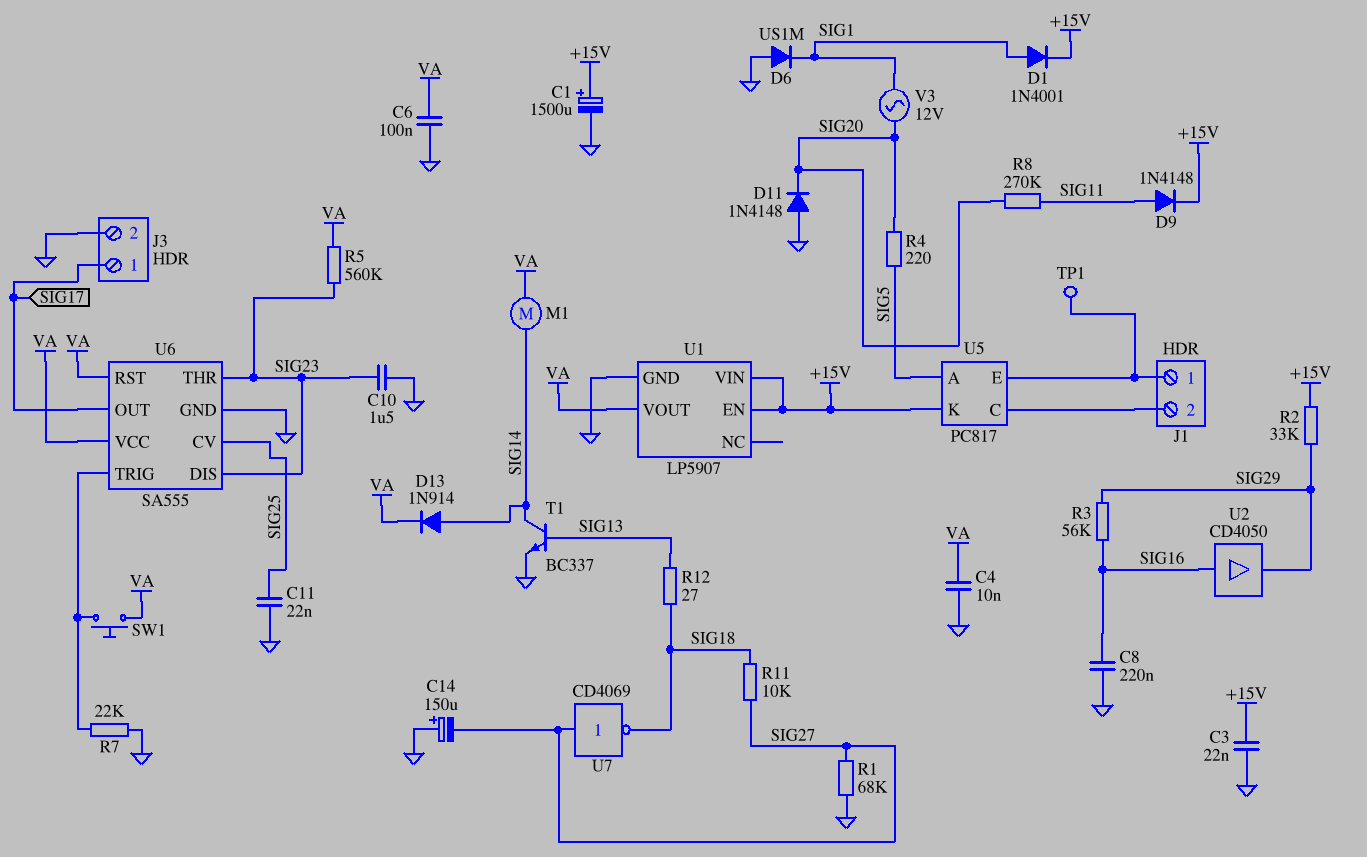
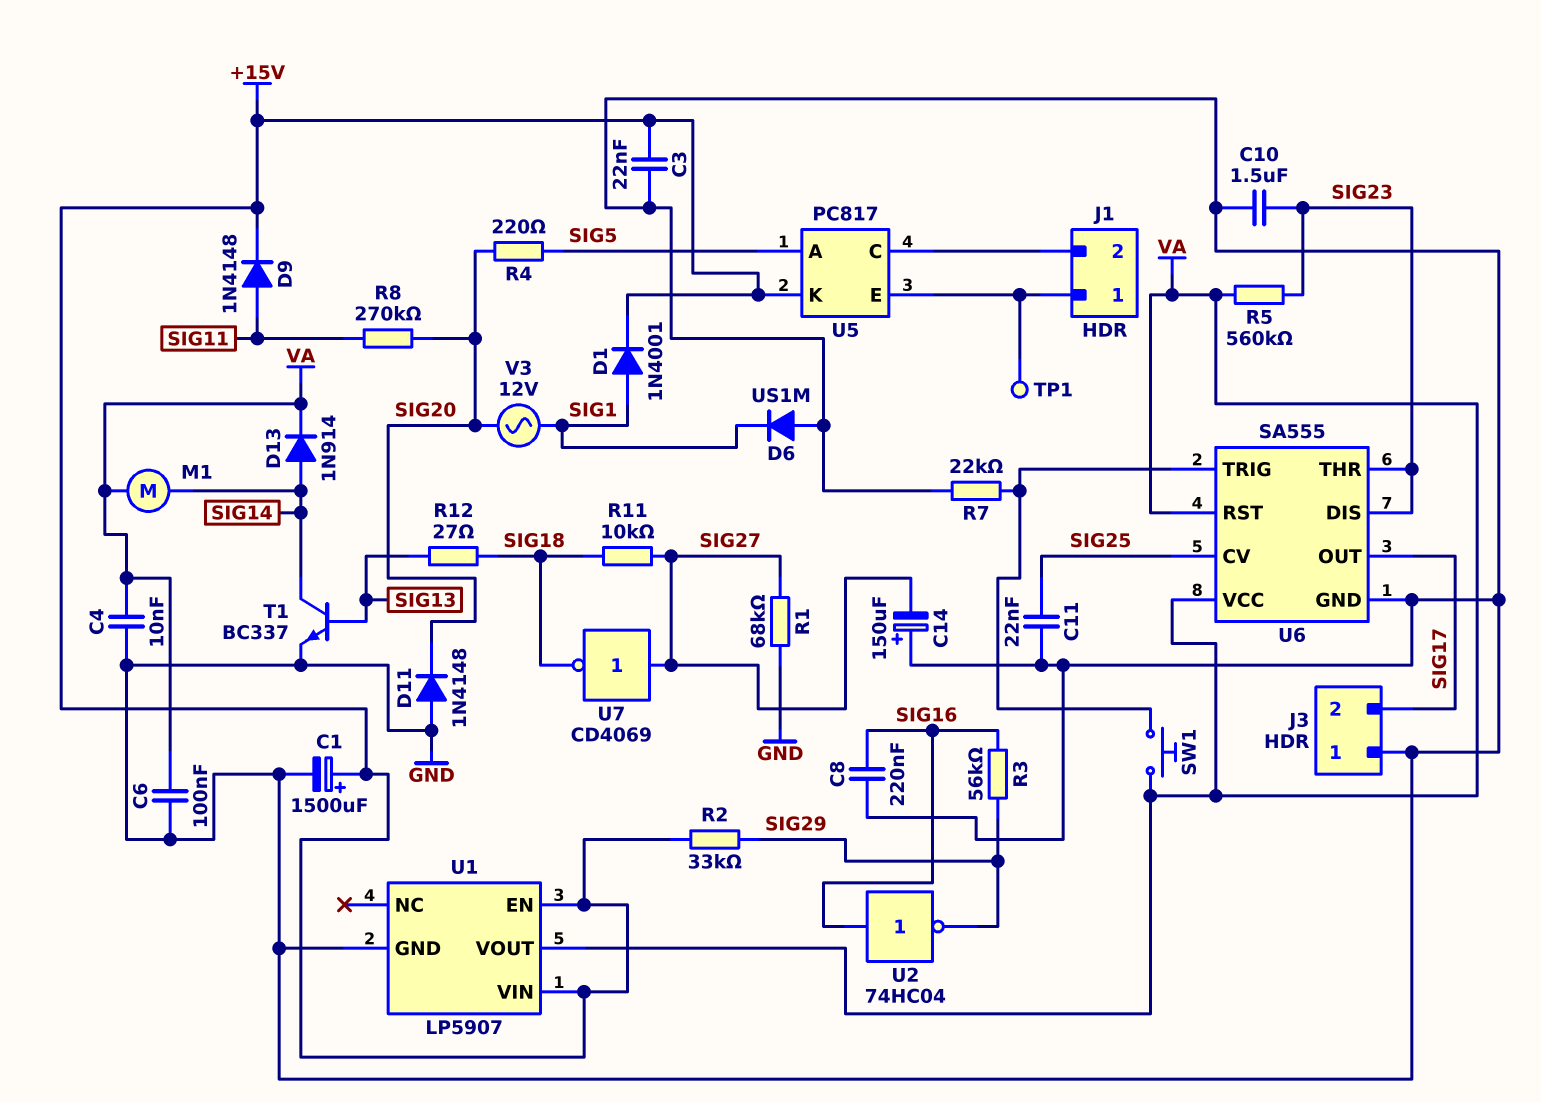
J3 pin 1: SIG17 -> GND
J3 pin 2: GND -> SIG17
U2: buffer CD4050 (in SIG16, out SIG29) -> NOT 74HC04 (in SIG16, out SIG29)

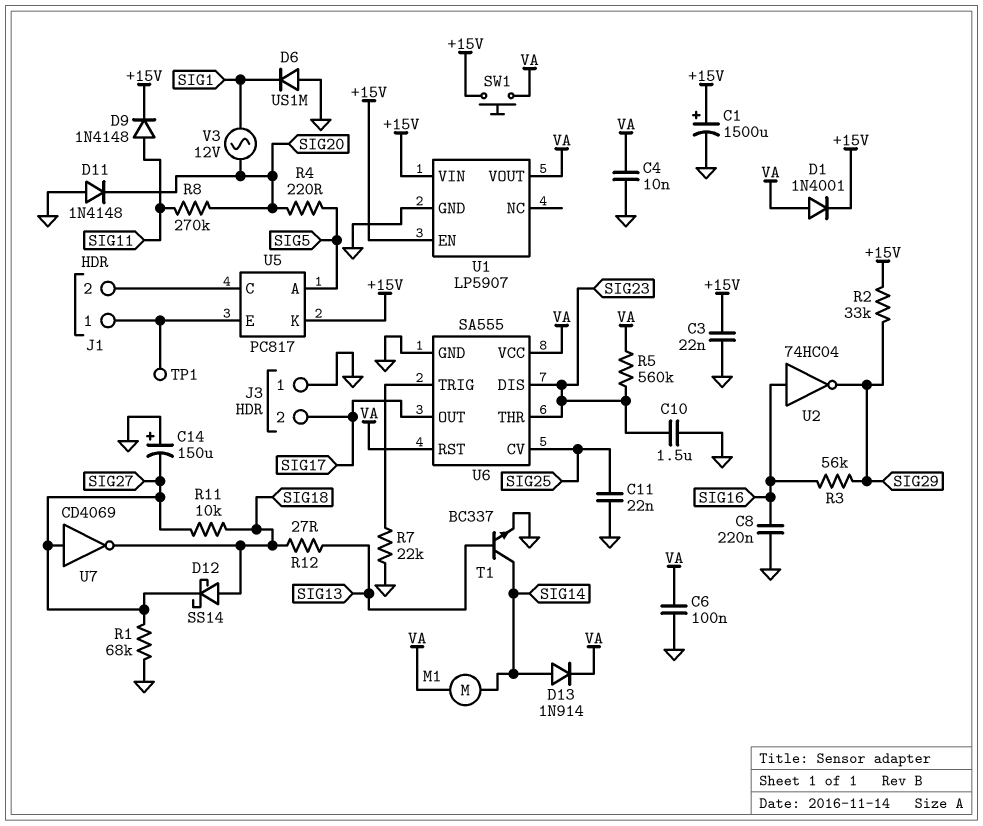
D1: diode 1N4001 (A SIG1, K +15V) -> diode 1N4001 (A VA, K +15V)
D12: none -> schottky SS14 (A SIG18, K SIG27)
SW1: button (U6/TRIG, VA) -> button (+15V, VA)

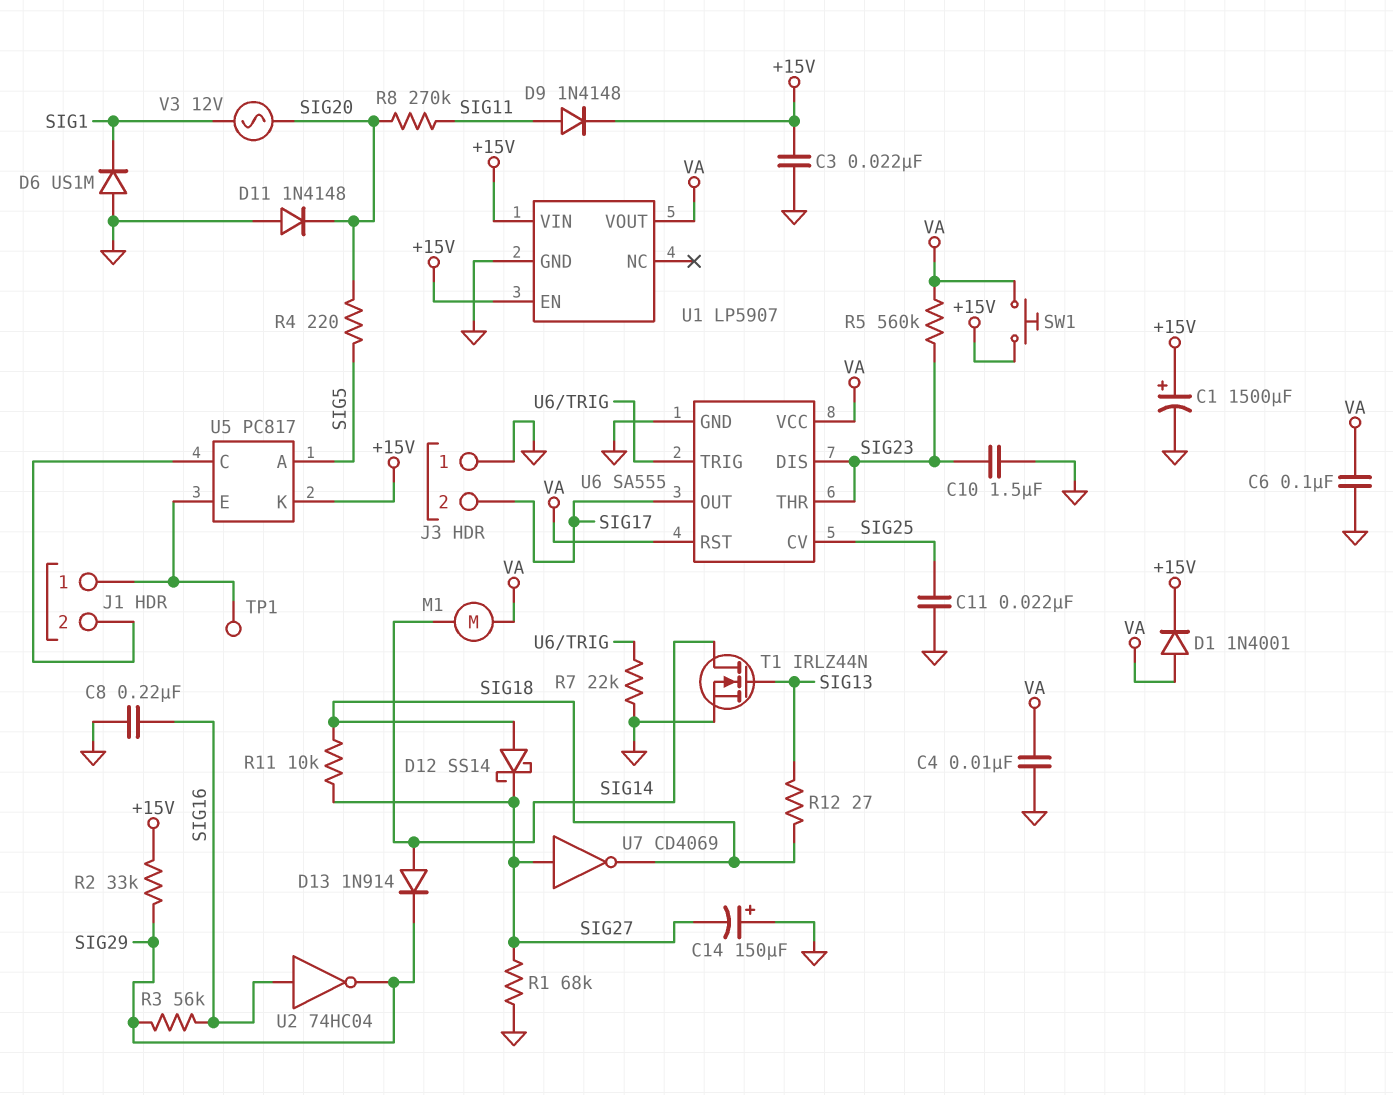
D13: diode 1N914 (A SIG14, K VA) -> diode 1N914 (A SIG14, K SIG29)
T1: NPN BC337 (B SIG13, C SIG14, E GND) -> NMOS IRLZ44N (G SIG13, D SIG14, S GND)

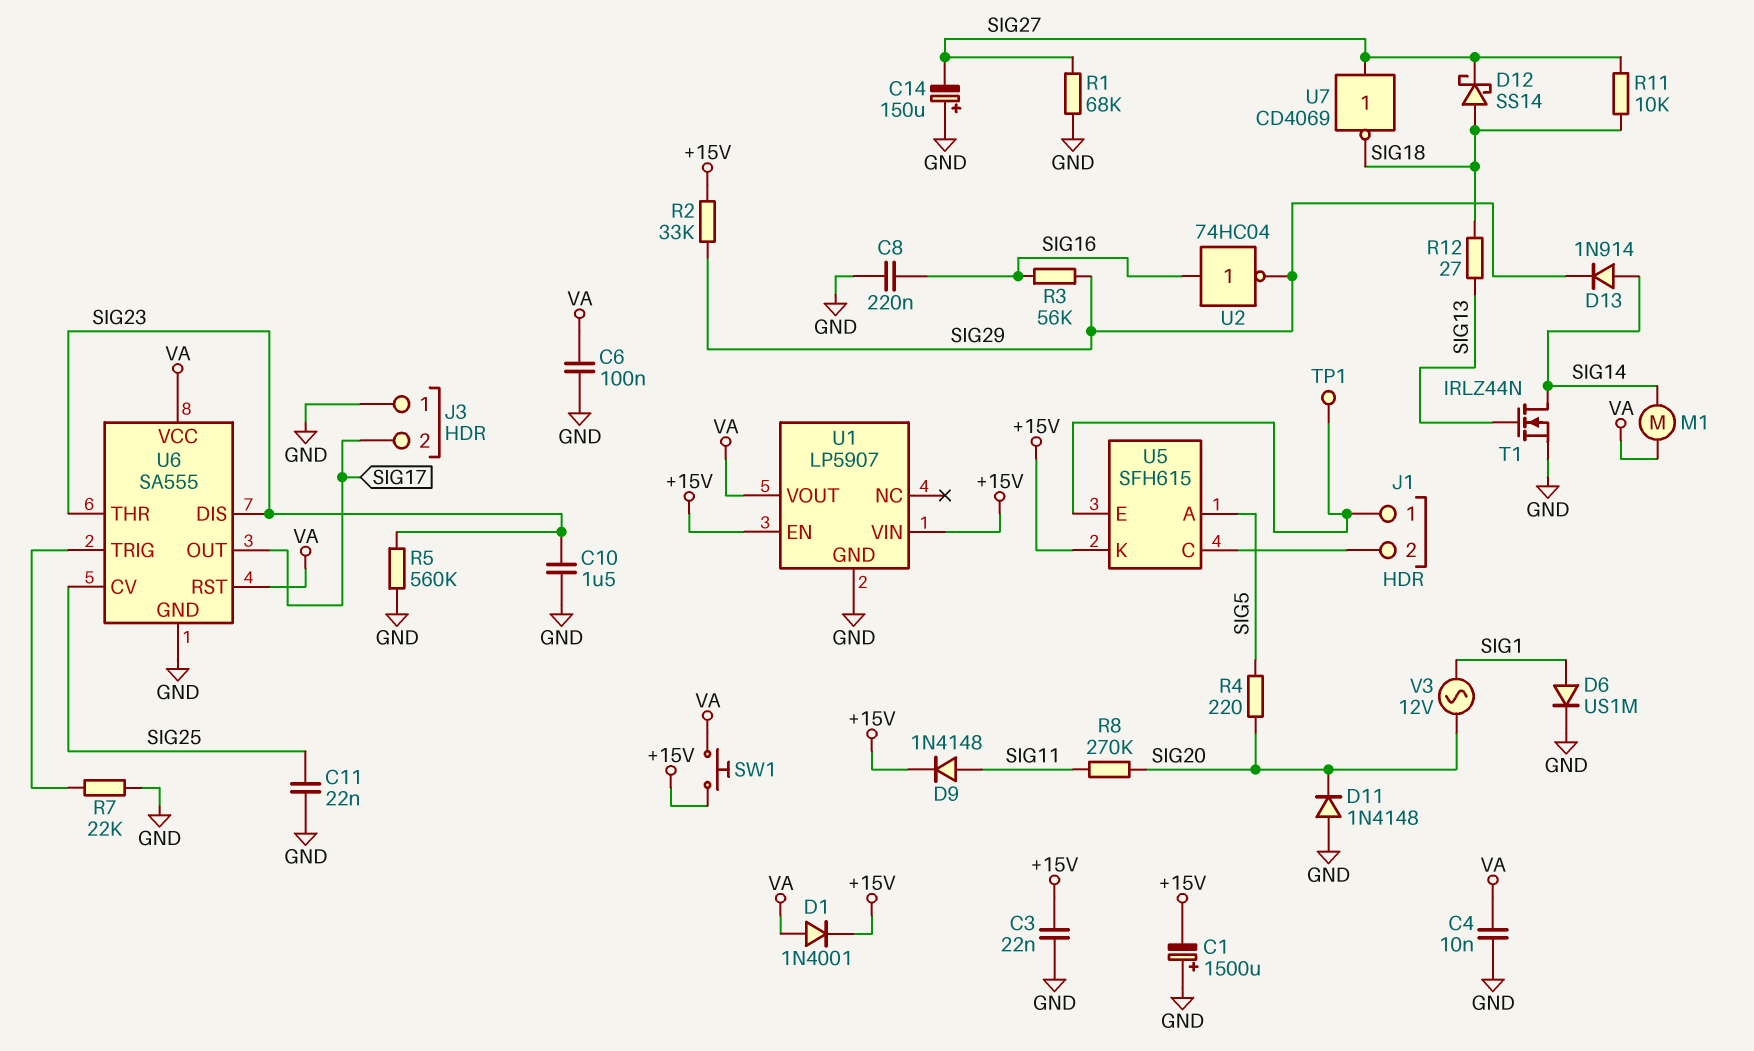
C1: 1500uF (plus +15V, minus GND) -> 1500uF (plus GND, minus +15V)
D6: diode US1M (A GND, K SIG1) -> diode US1M (A SIG1, K GND)
R5: 560k (SIG23, VA) -> 560k (GND, SIG23)
U5: PC817 -> SFH615

